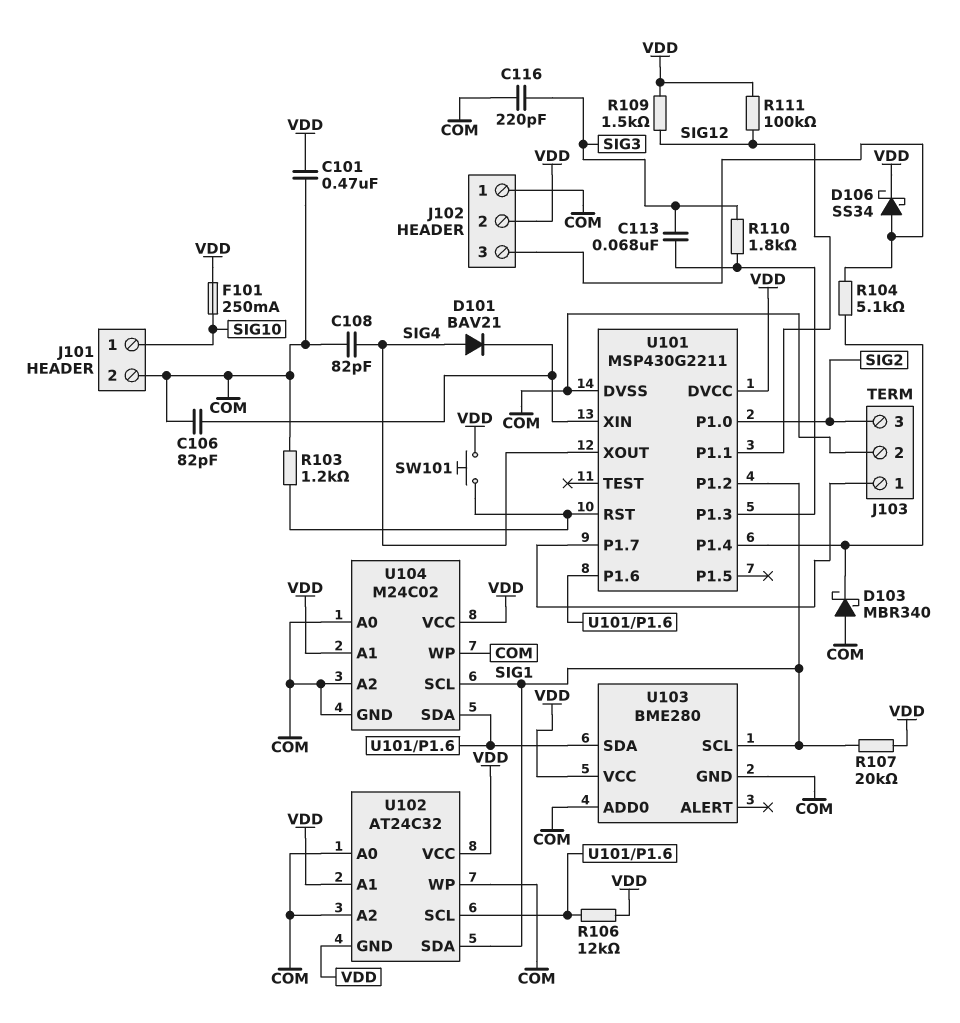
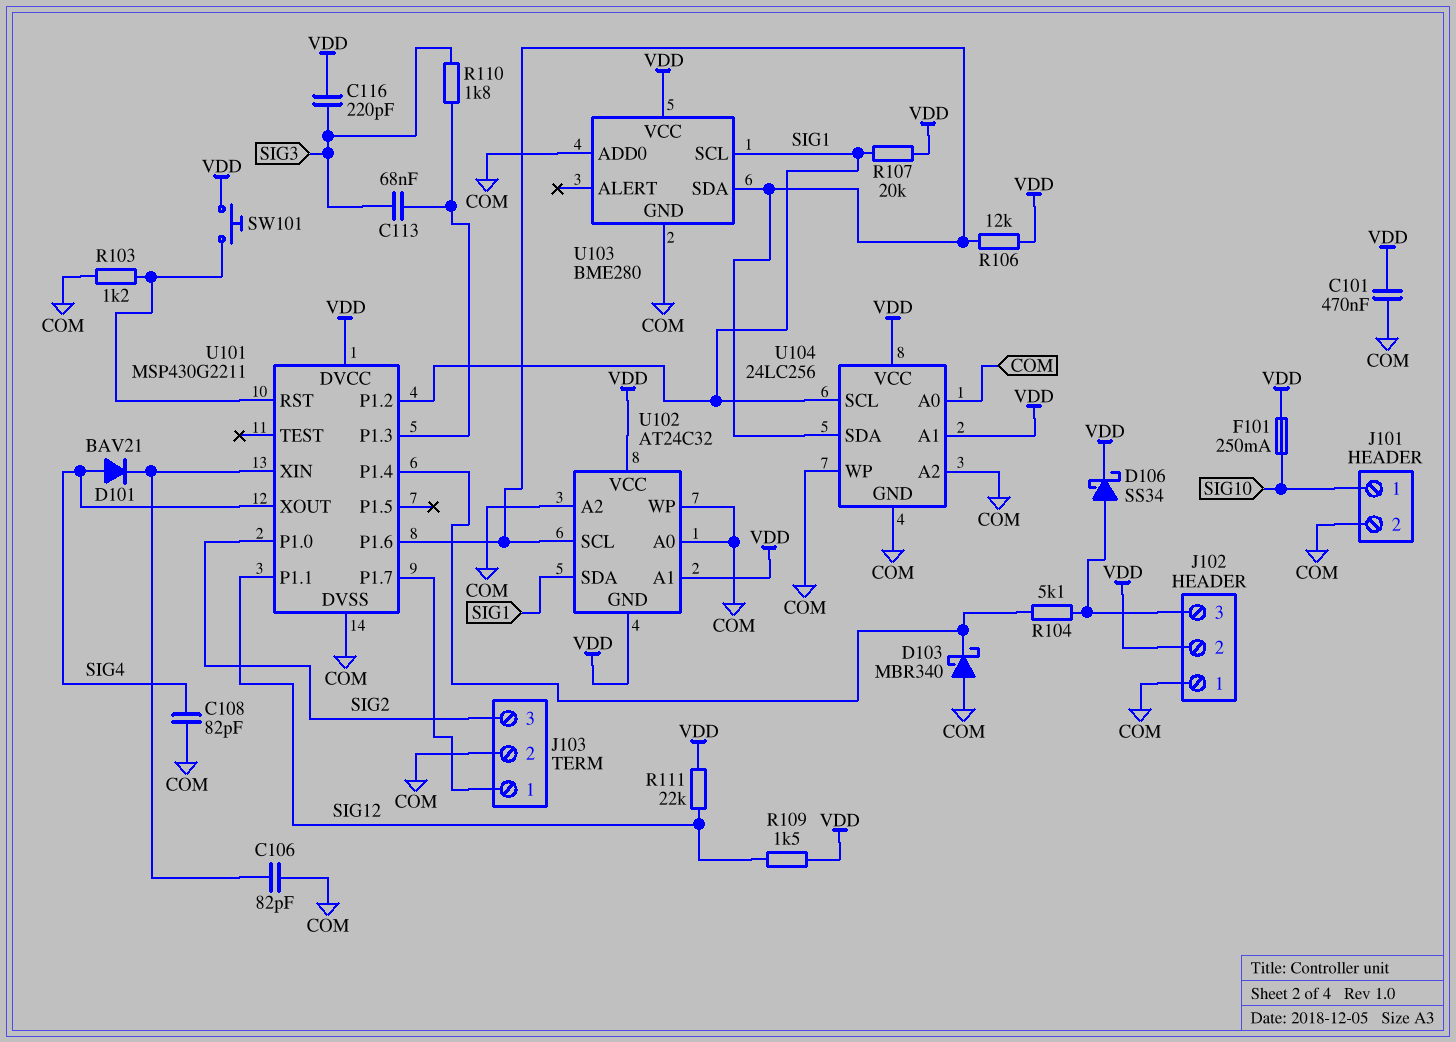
C116: 220pF (COM, SIG3) -> 220pF (SIG3, VDD)
R111: 100k (SIG12, VDD) -> 22k (SIG12, VDD)
U104: M24C02 -> 24LC256

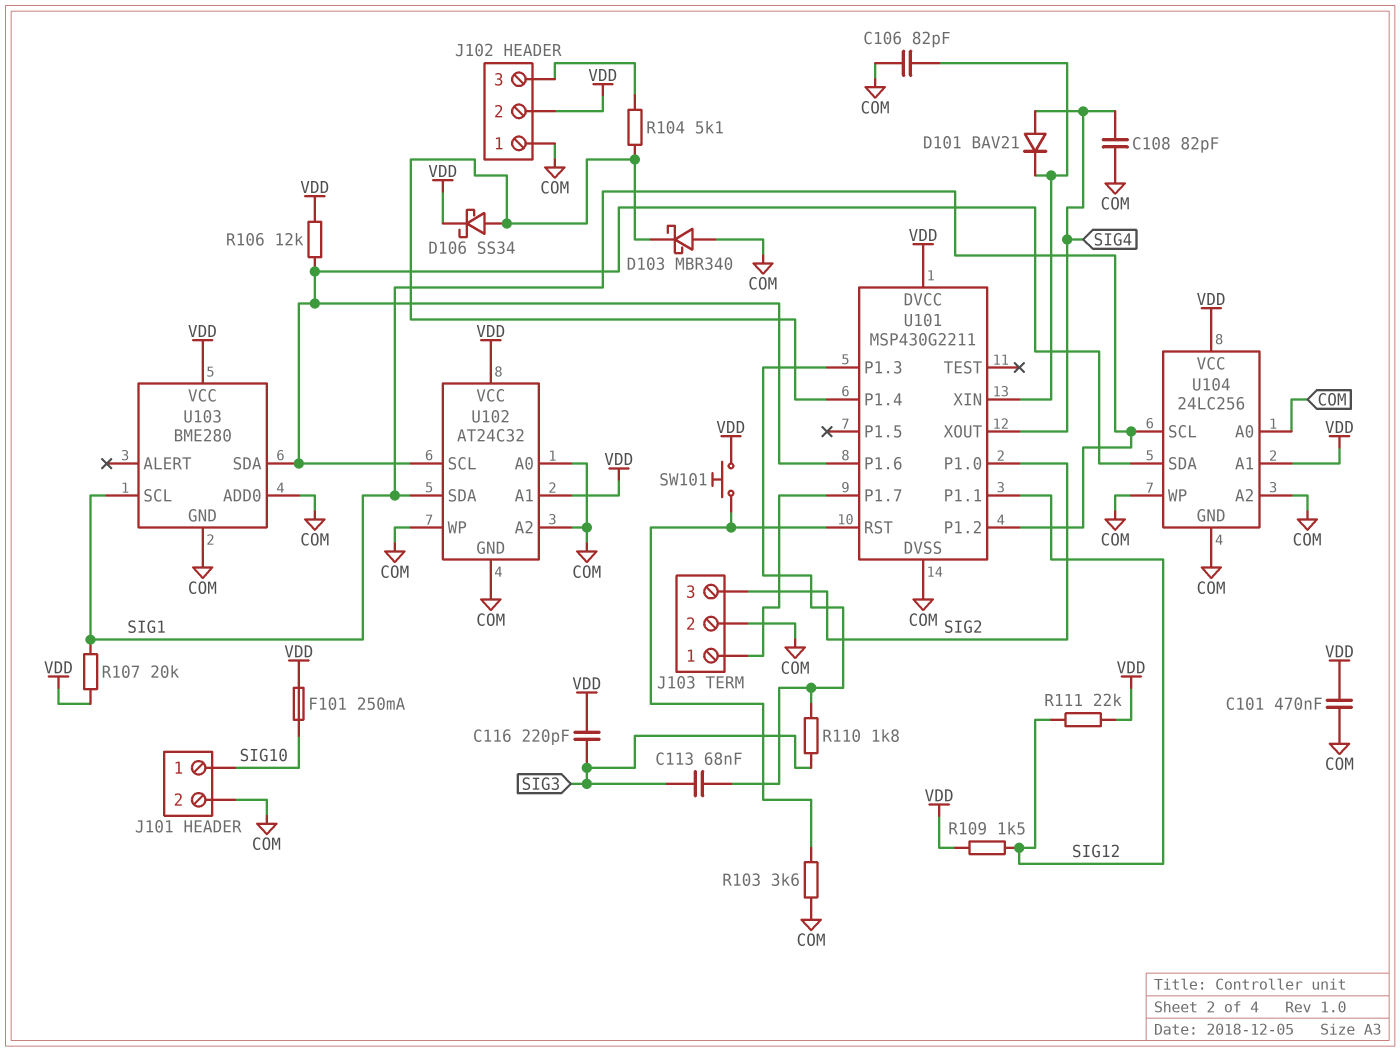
D106: schottky SS34 (A J102/3, K VDD) -> schottky SS34 (A U101/P1.4, K VDD)
R103: 1.2k (COM, U101/RST) -> 3.6k (COM, U101/RST)
U102 pin GND: VDD -> COM

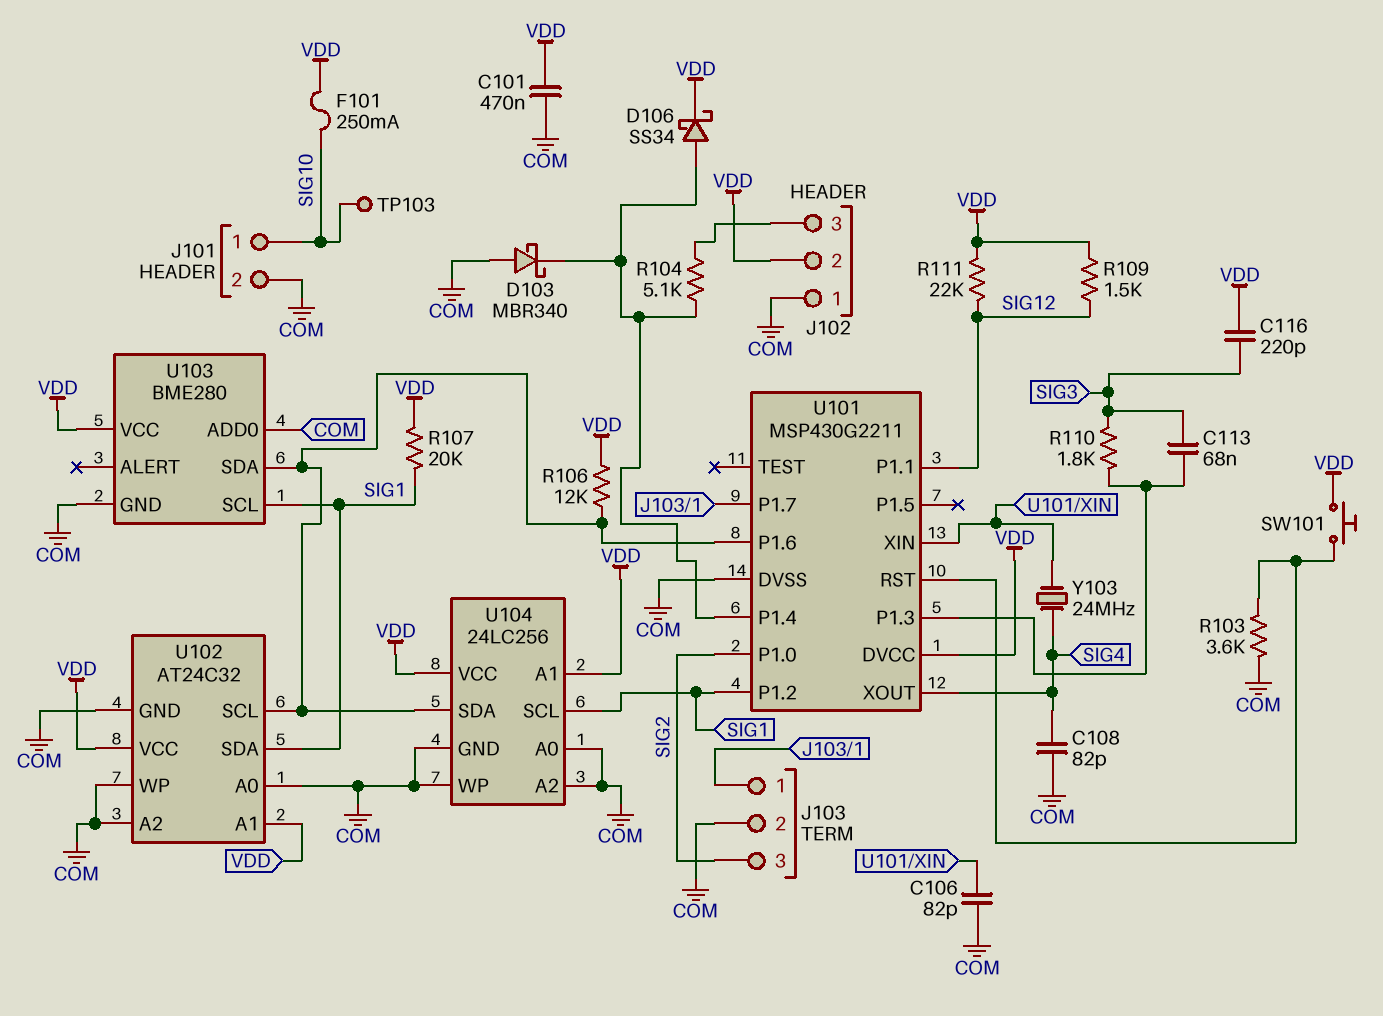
D101: diode BAV21 (A SIG4, K U101/XIN) -> none
TP103: none -> test point (SIG10)
Y103: none -> 24MHz (SIG4, U101/XIN)

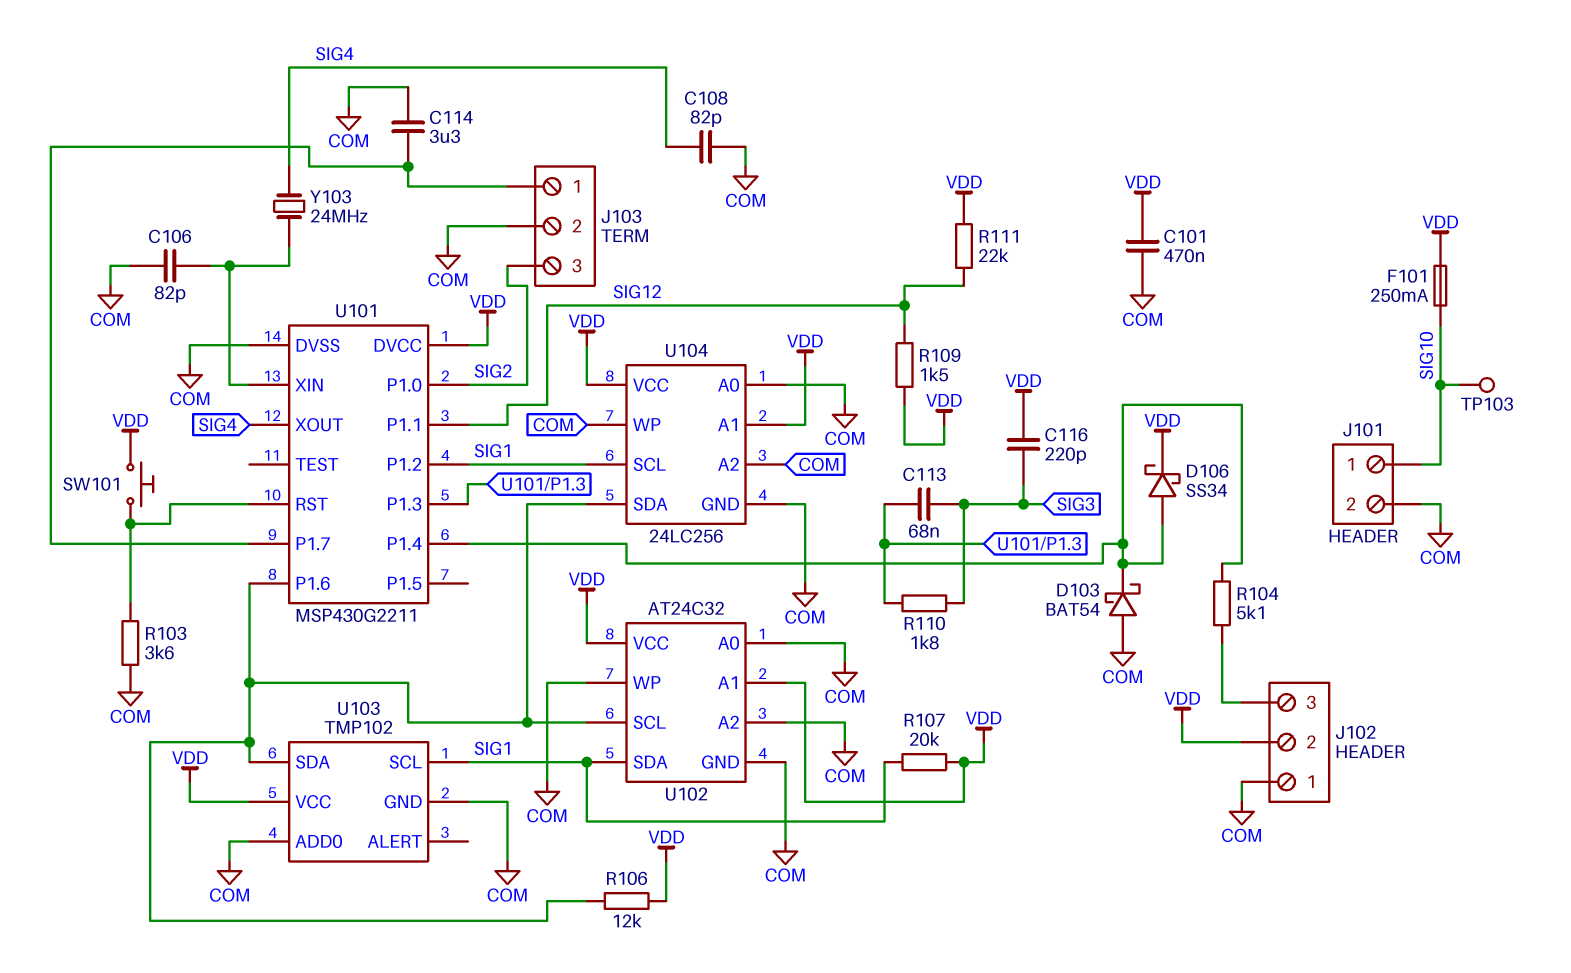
C114: none -> 3.3uF (COM, J103/1)
D103: schottky MBR340 (A COM, K U101/P1.4) -> schottky BAT54 (A COM, K U101/P1.4)
U103: BME280 -> TMP102

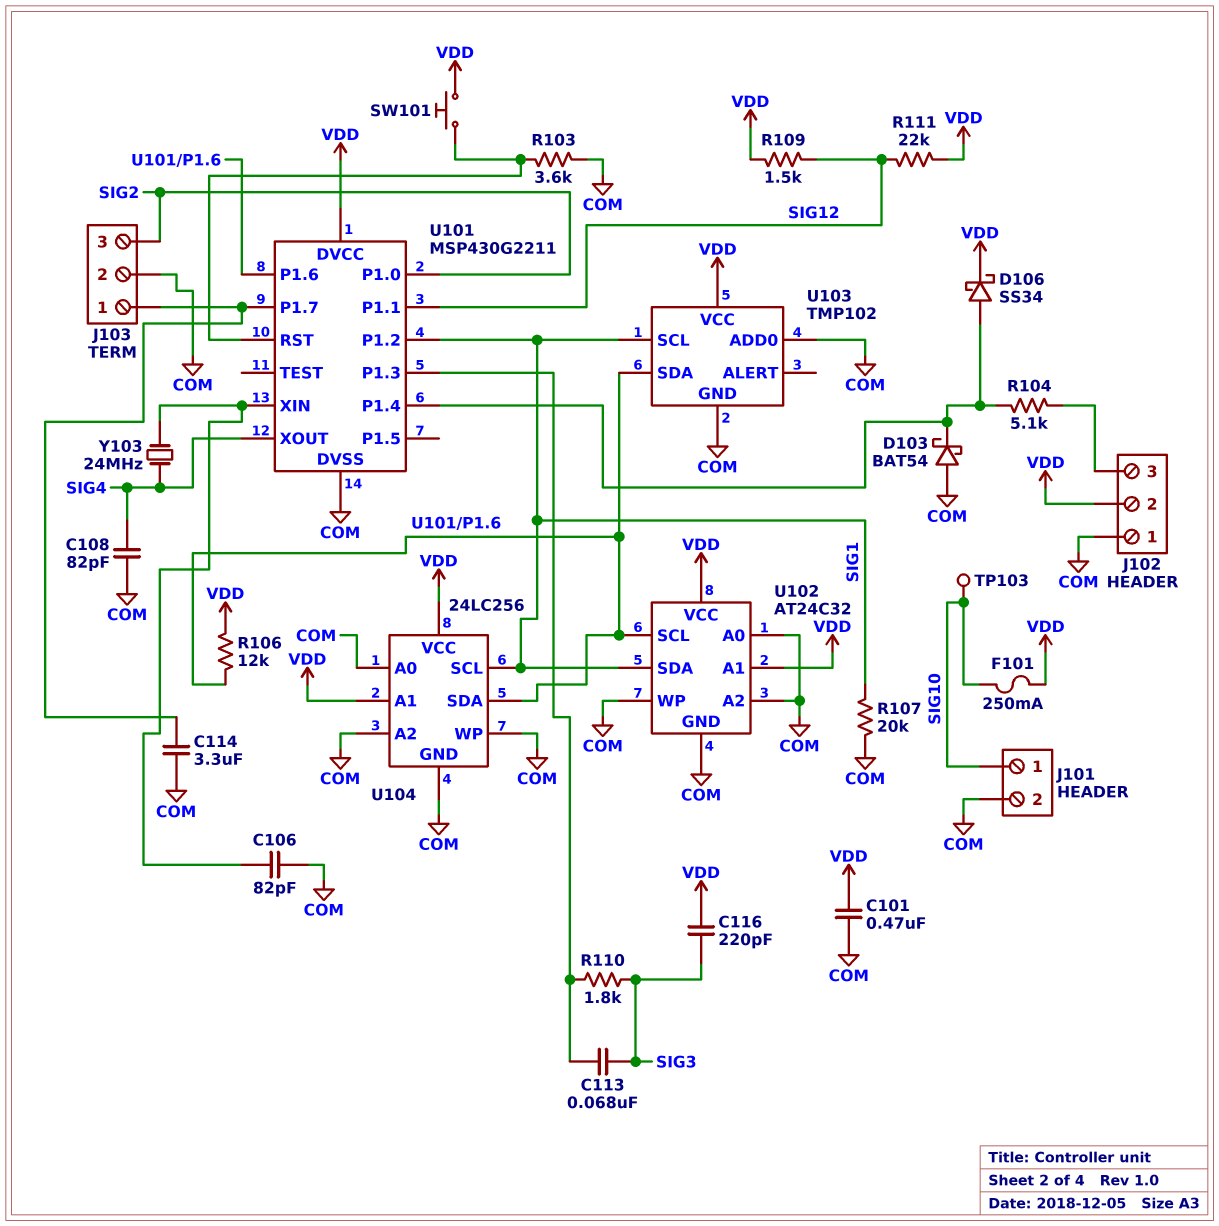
R107: 20k (SIG1, VDD) -> 20k (COM, SIG1)

